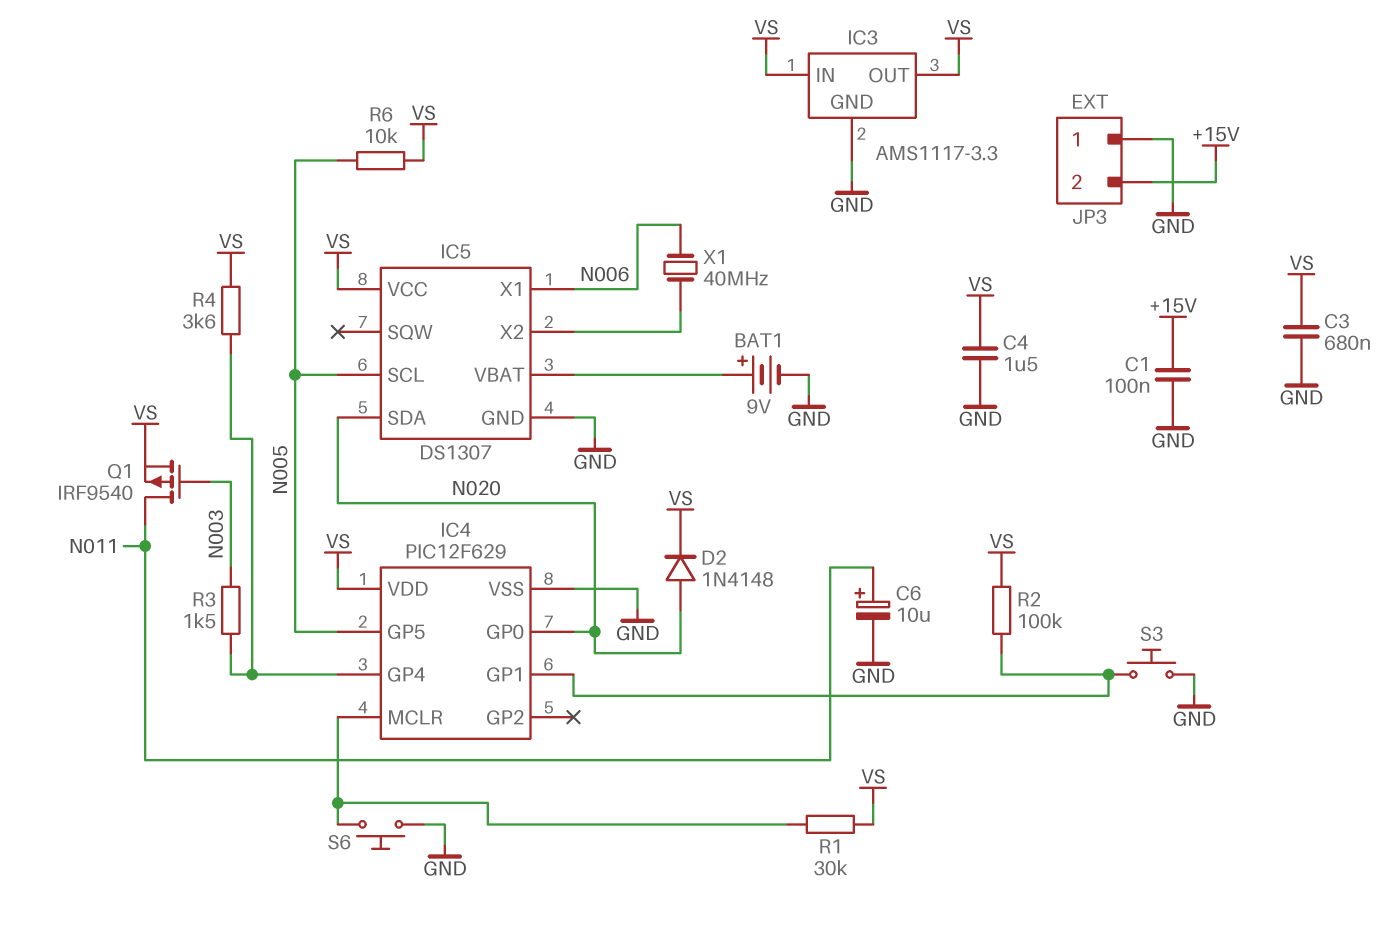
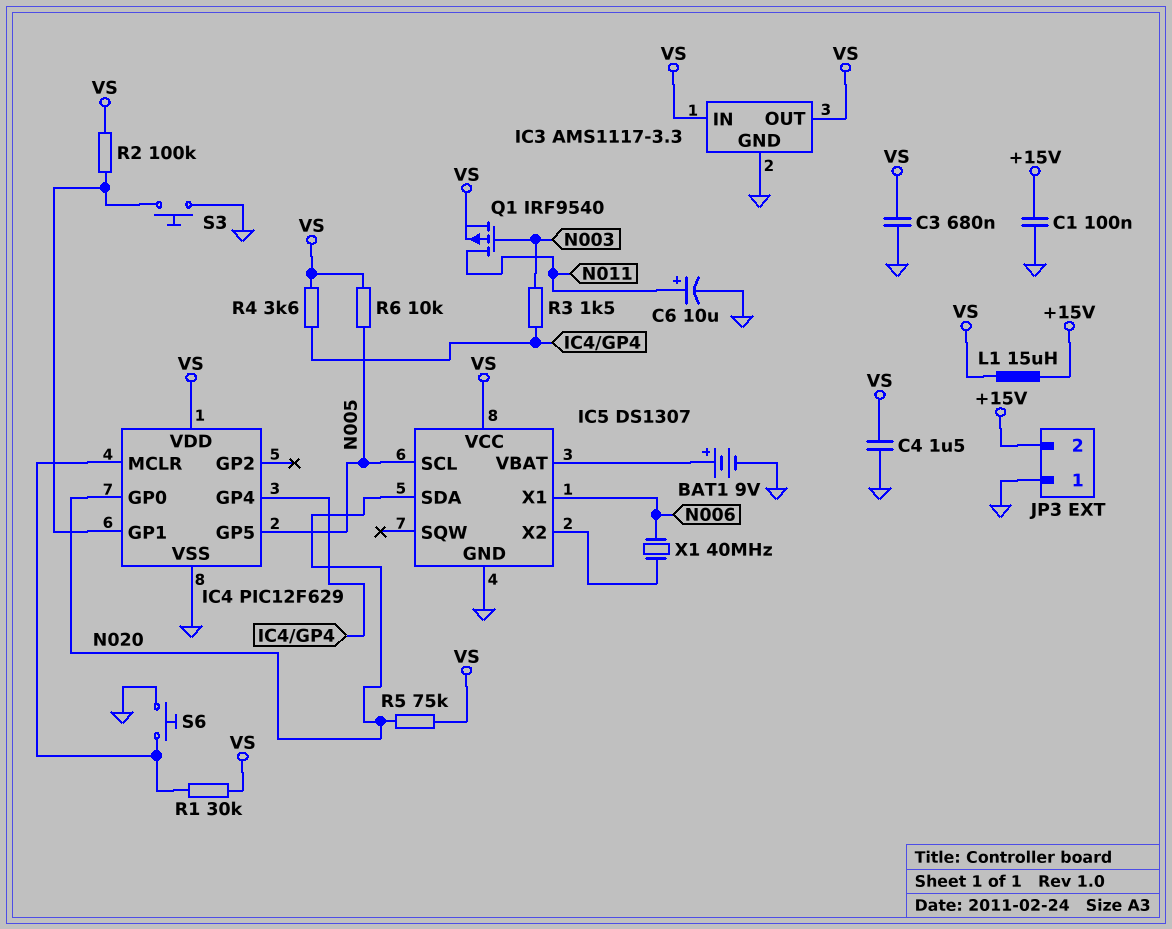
D2: diode 1N4148 (A N020, K VS) -> none
L1: none -> 15uH (+15V, VS)
R5: none -> 75k (N020, VS)

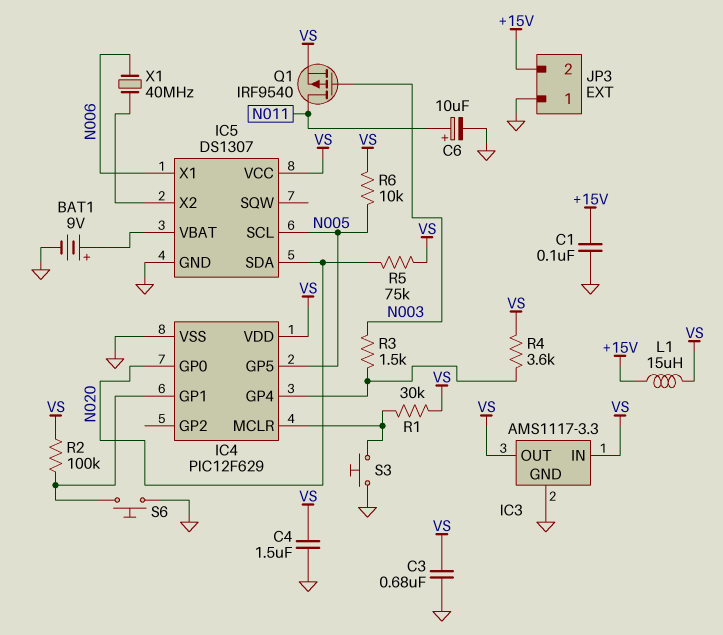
S3: button (GND, IC4/GP1) -> button (GND, IC4/MCLR)
S6: button (GND, IC4/MCLR) -> button (GND, IC4/GP1)

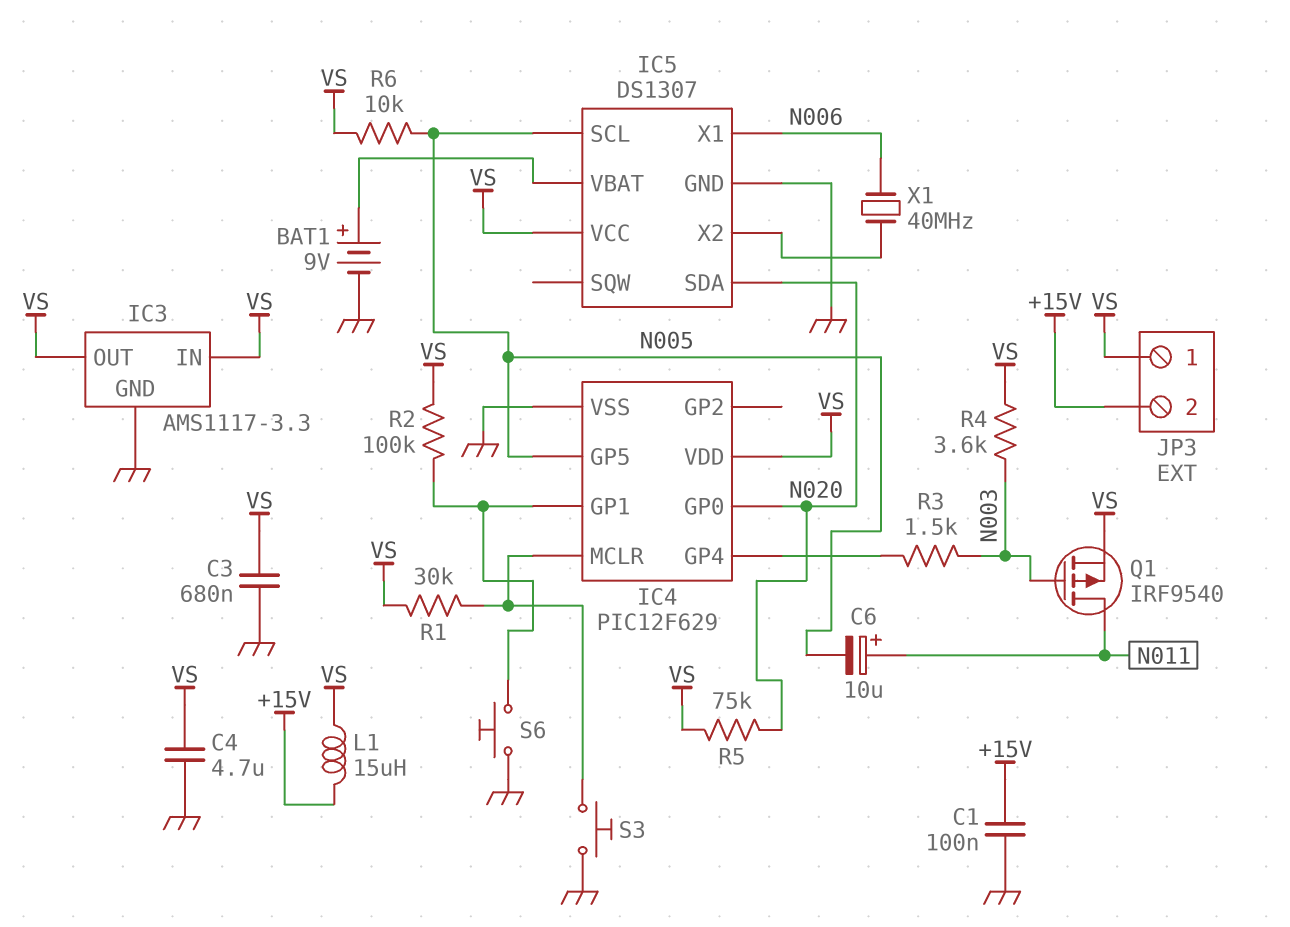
C4: 1.5uF (GND, VS) -> 4.7uF (GND, VS)
C6: 10uF (plus N011, minus GND) -> 10uF (plus N011, minus N005)
JP3 pin 1: GND -> VS
R4: 3.6k (IC4/GP4, VS) -> 3.6k (N003, VS)

